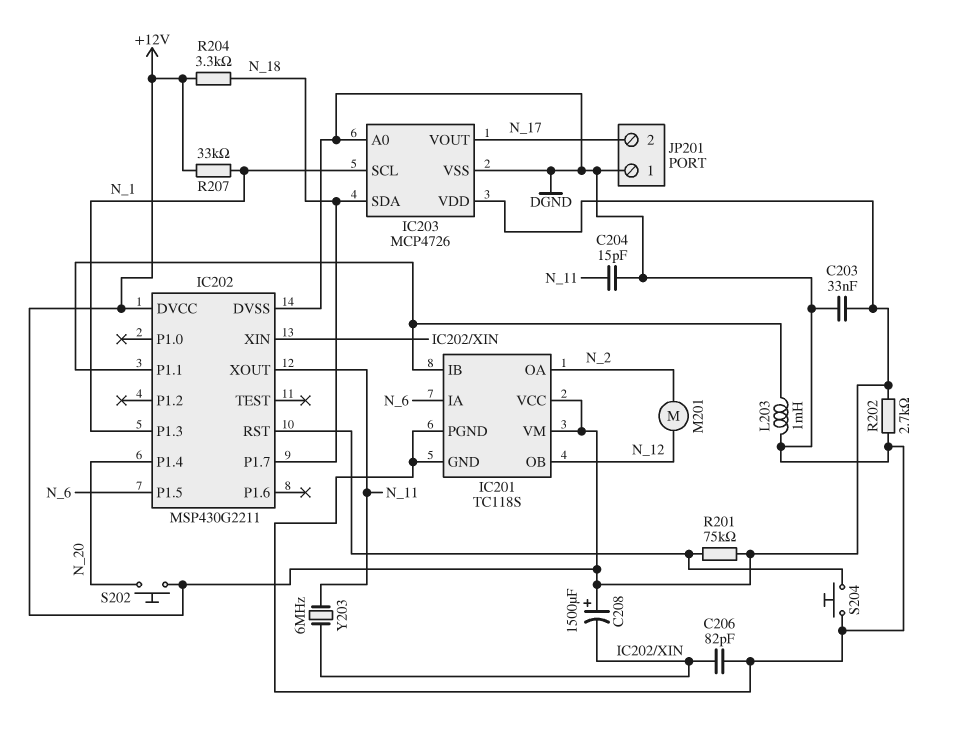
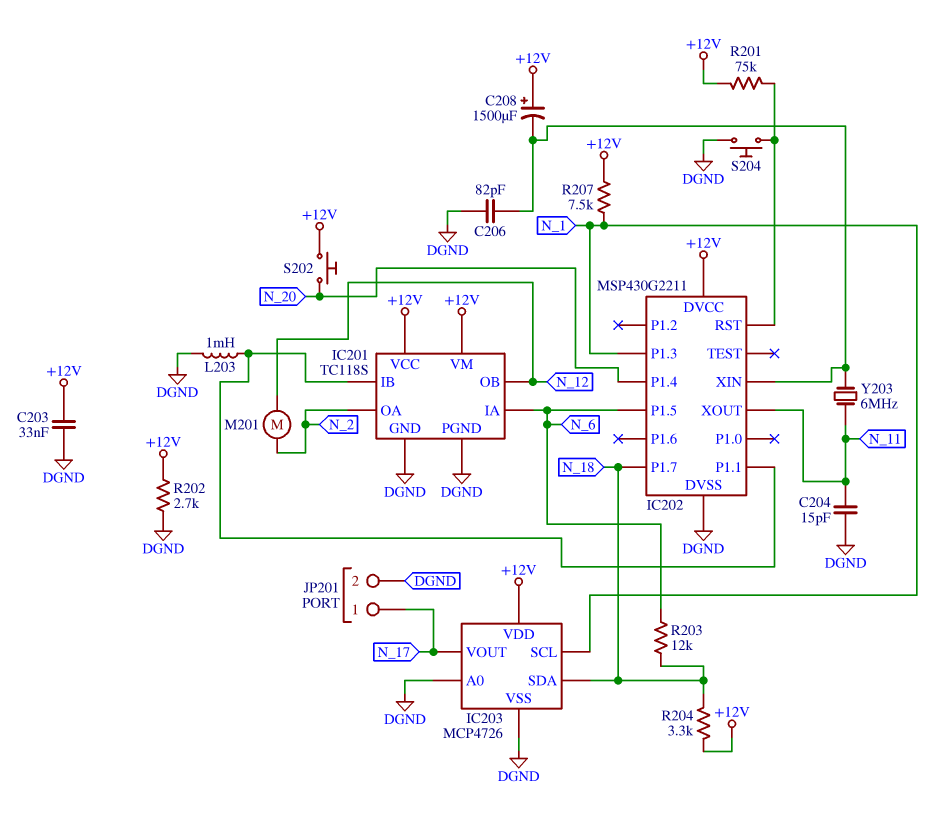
JP201 pin 1: DGND -> N_17
JP201 pin 2: N_17 -> DGND
R203: none -> 12k (N_6, N_18)
R207: 33k (+12V, N_1) -> 7.5k (+12V, N_1)

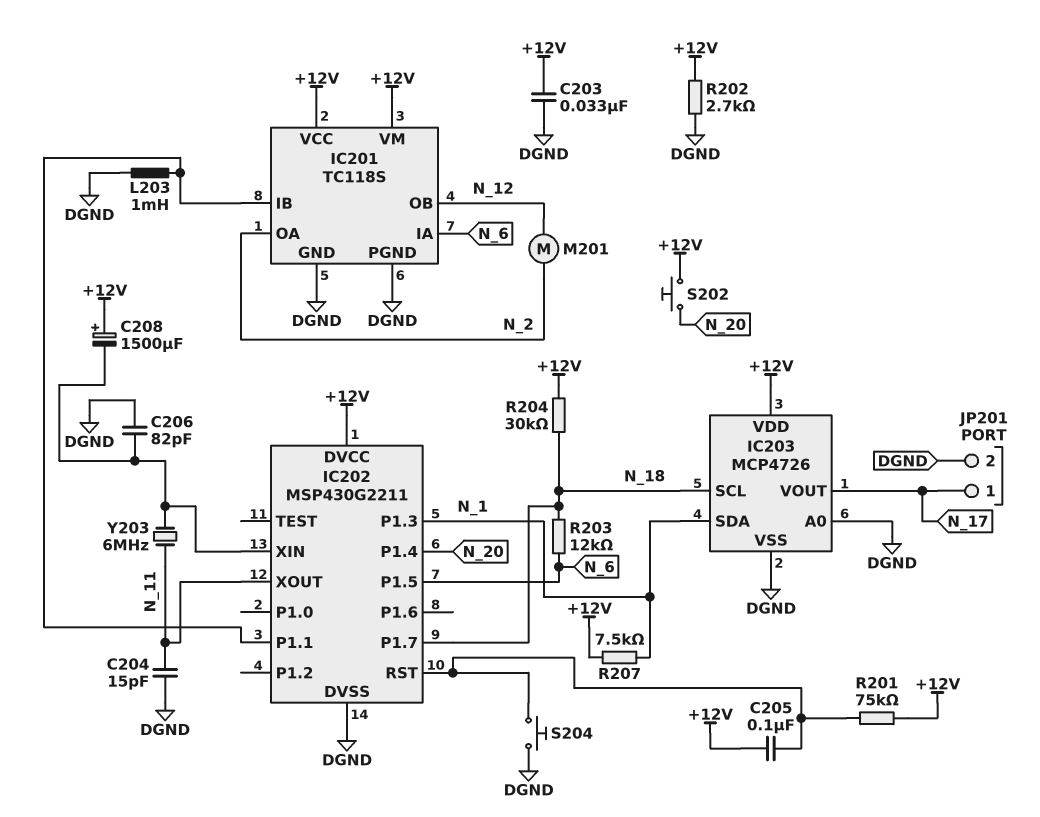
C205: none -> 100nF (+12V, IC202/RST)
IC203 pin SCL: N_1 -> N_18
IC203 pin SDA: N_18 -> N_1
R204: 3.3k (+12V, N_18) -> 30k (+12V, N_18)

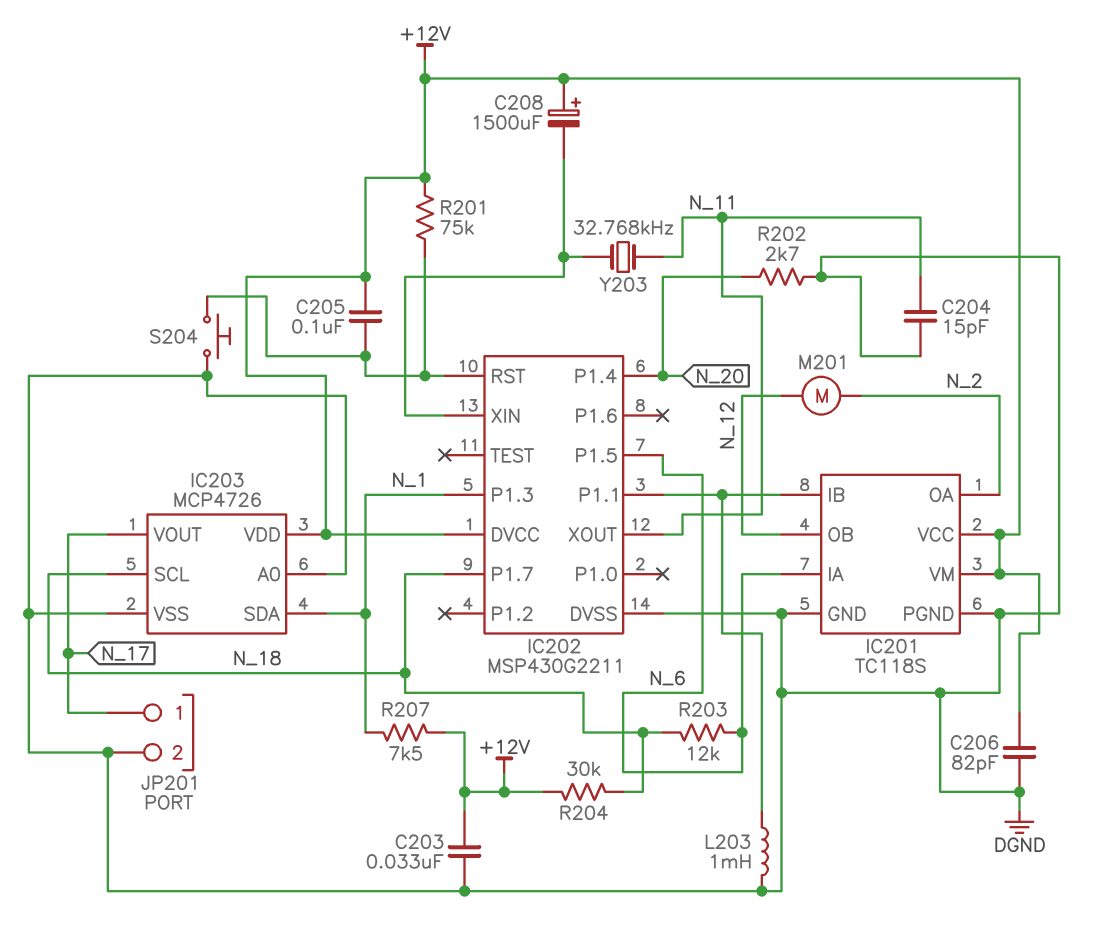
C206: 82pF (DGND, IC202/XIN) -> 82pF (+12V, DGND)
R202: 2.7k (+12V, DGND) -> 2.7k (DGND, N_20)
S202: button (+12V, N_20) -> none
Y203: 6MHz (IC202/XIN, N_11) -> 32.768kHz (IC202/XIN, N_11)

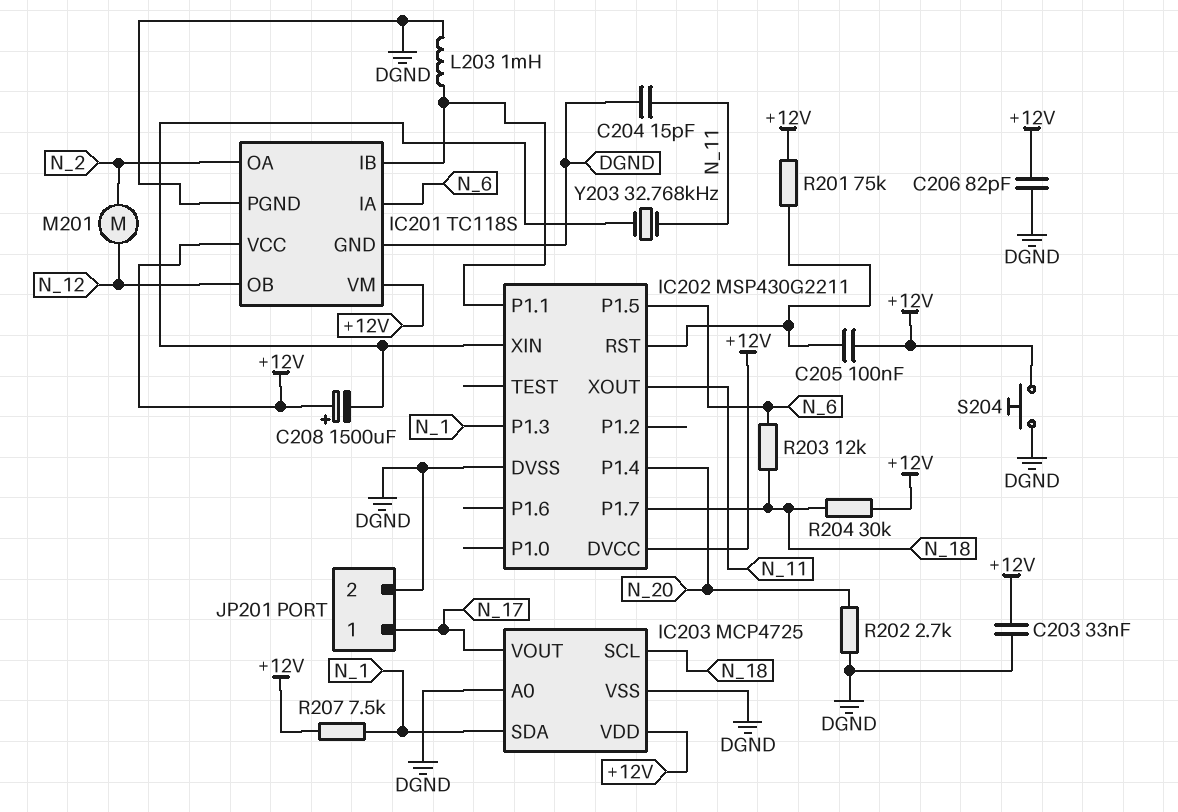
IC203: MCP4726 -> MCP4725
S204: button (DGND, IC202/RST) -> button (+12V, DGND)

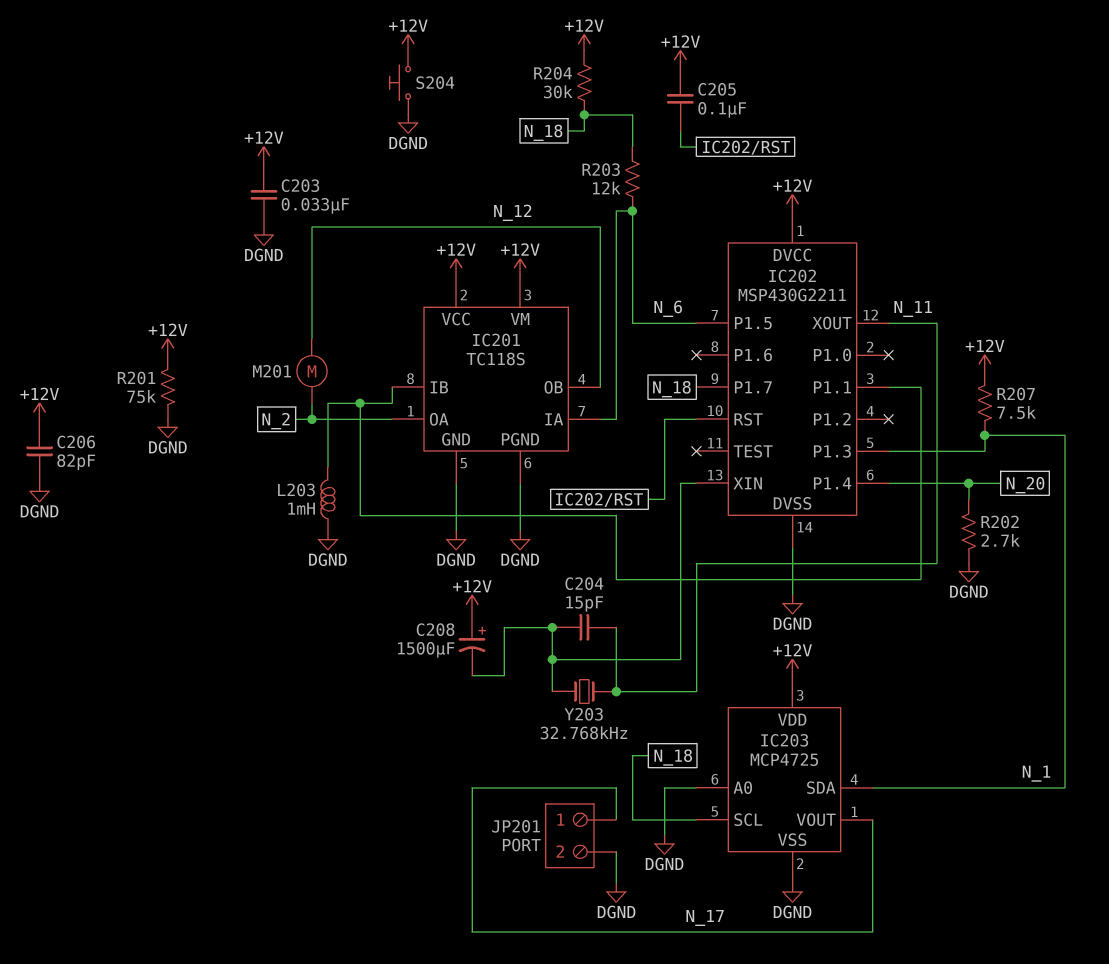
C204: 15pF (DGND, N_11) -> 15pF (IC202/XIN, N_11)
R201: 75k (+12V, IC202/RST) -> 75k (+12V, DGND)

